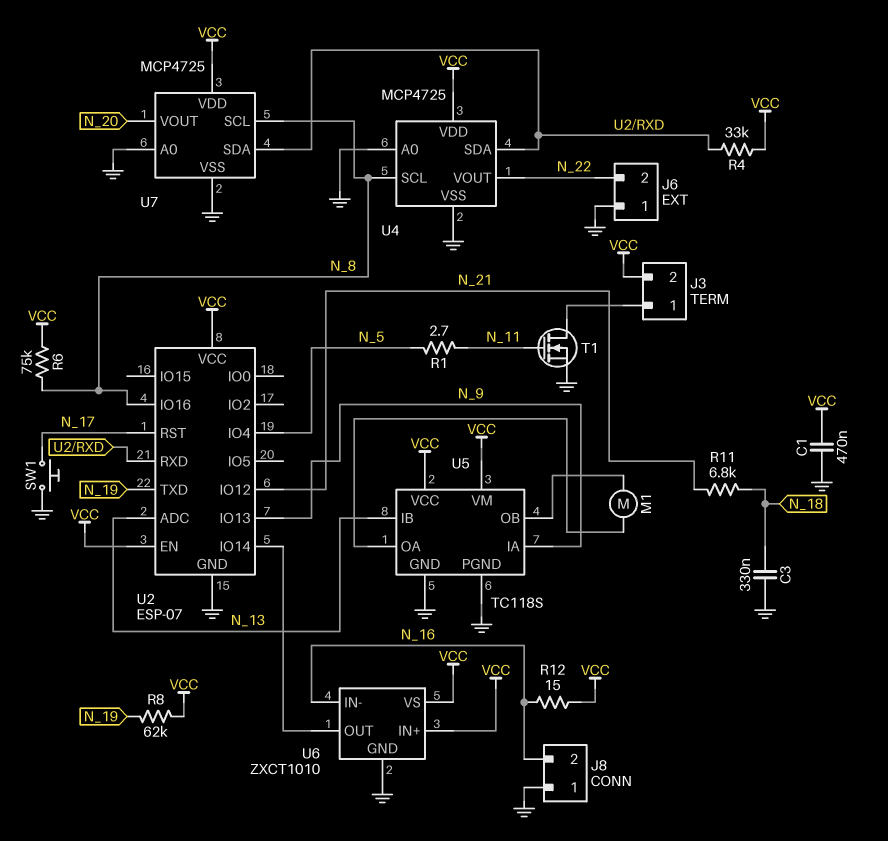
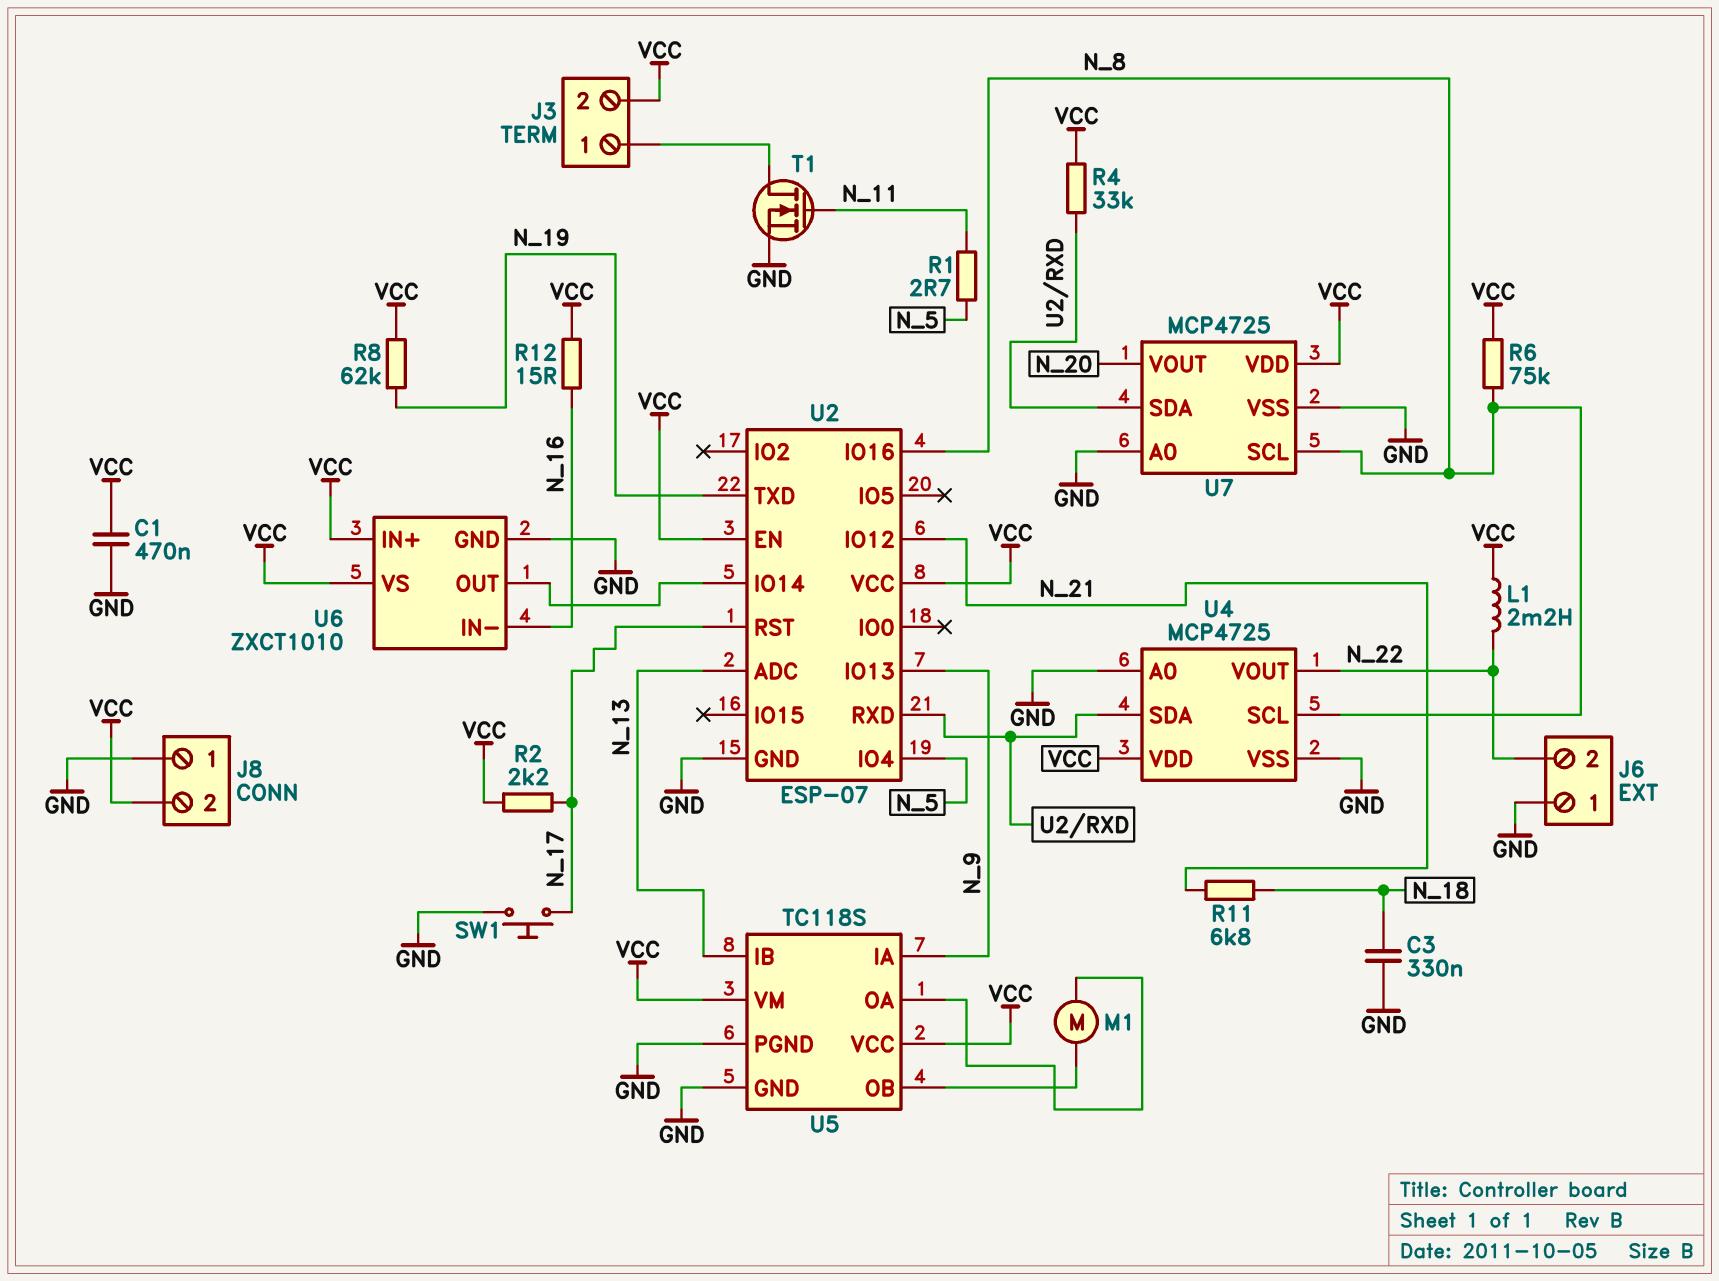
J8 pin 2: N_16 -> VCC
L1: none -> 2.2mH (N_22, VCC)
R2: none -> 2.2k (N_17, VCC)

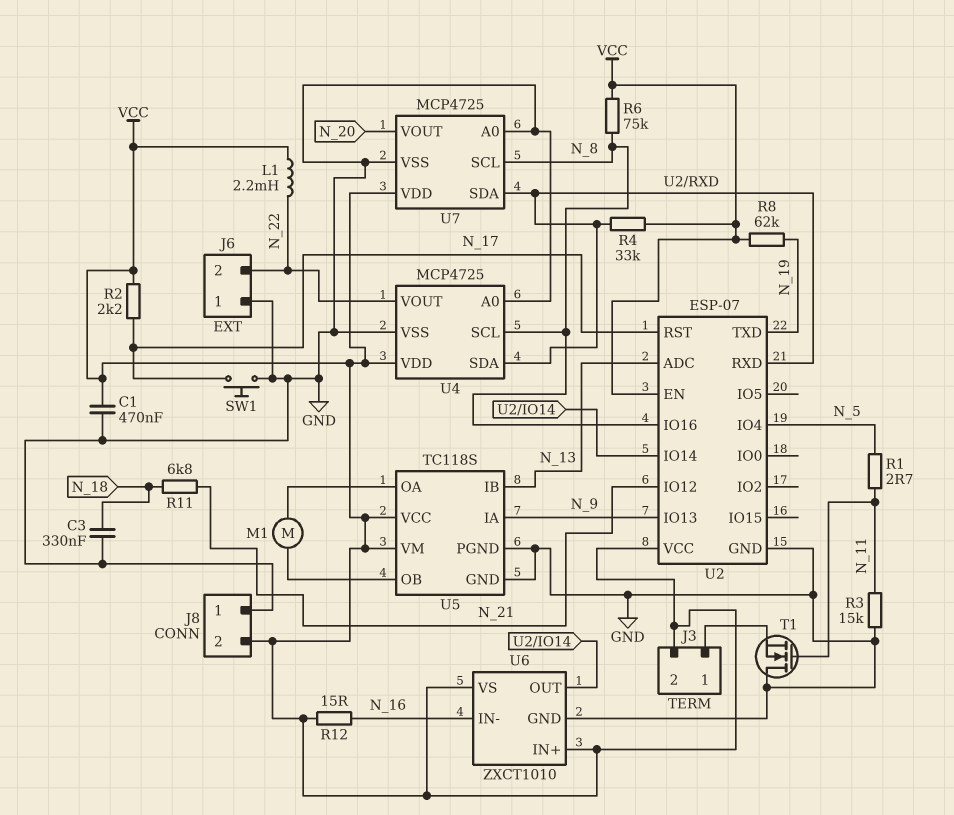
R3: none -> 15k (GND, N_11)
T1: NMOS (G N_11, D J3/1, S GND) -> NMOS (G N_11, D GND, S J3/1)

